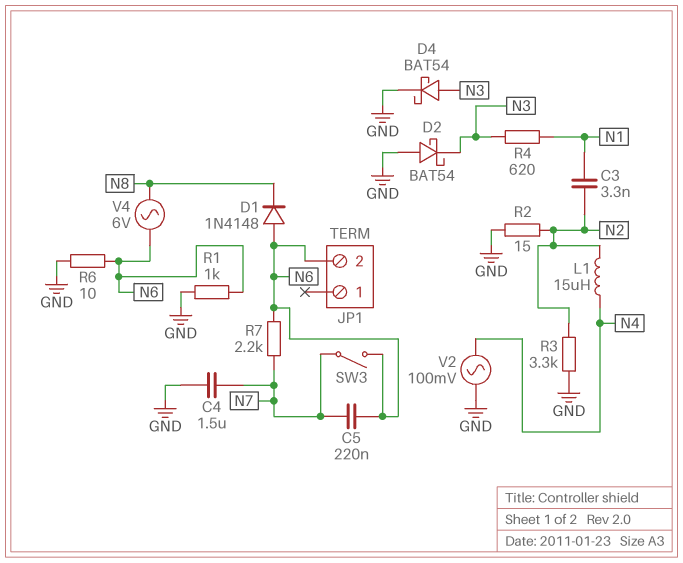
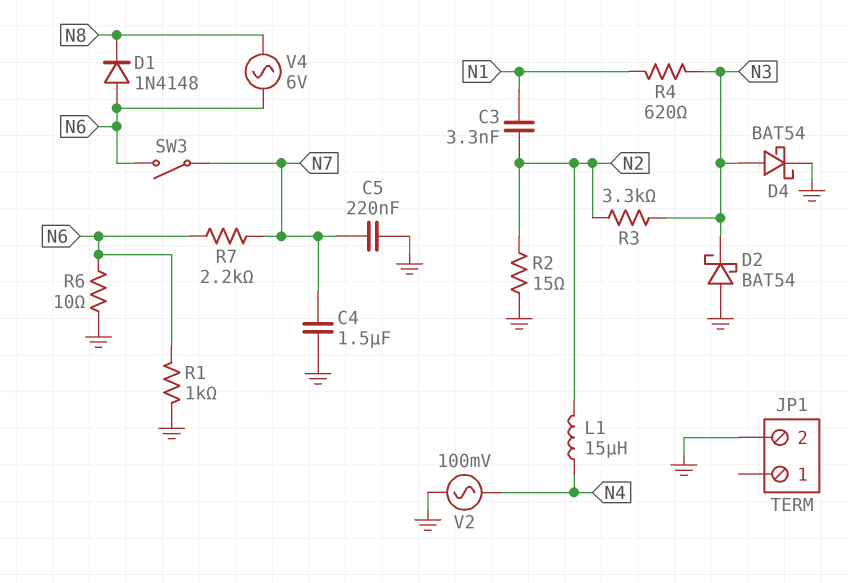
C5: 220nF (N6, N7) -> 220nF (GND, N7)
JP1 pin 2: N6 -> GND
R3: 3.3k (GND, N2) -> 3.3k (N2, N3)

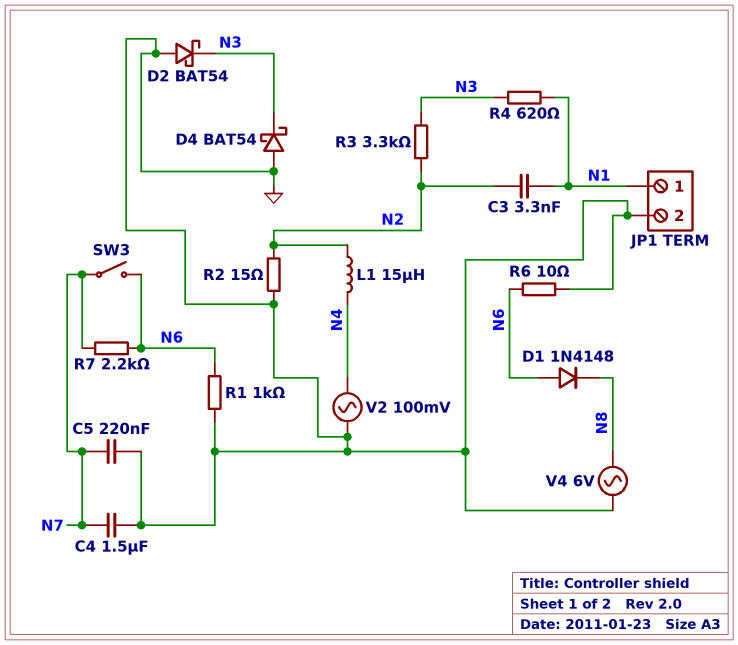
D4: schottky BAT54 (A N3, K GND) -> schottky BAT54 (A GND, K N3)
JP1 pin 1: none -> N1
V4: AC 6V (N6, N8) -> AC 6V (GND, N8)

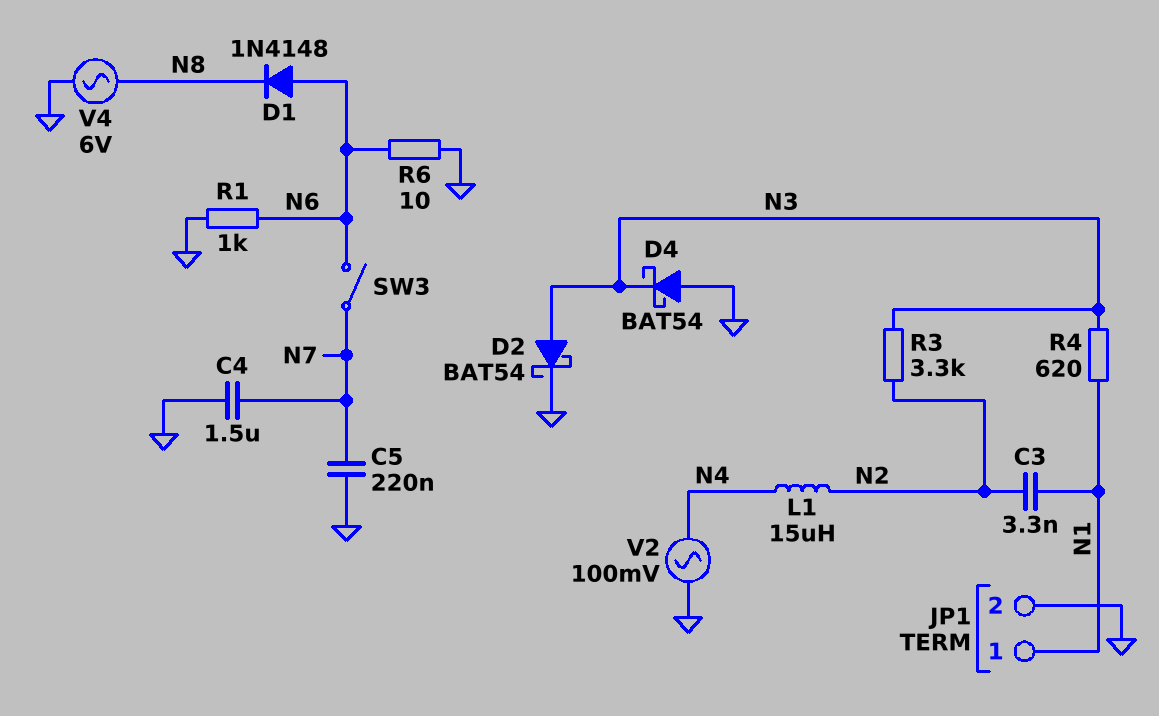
D2: schottky BAT54 (A GND, K N3) -> schottky BAT54 (A N3, K GND)
R2: 15 (GND, N2) -> none
R7: 2.2k (N6, N7) -> none

